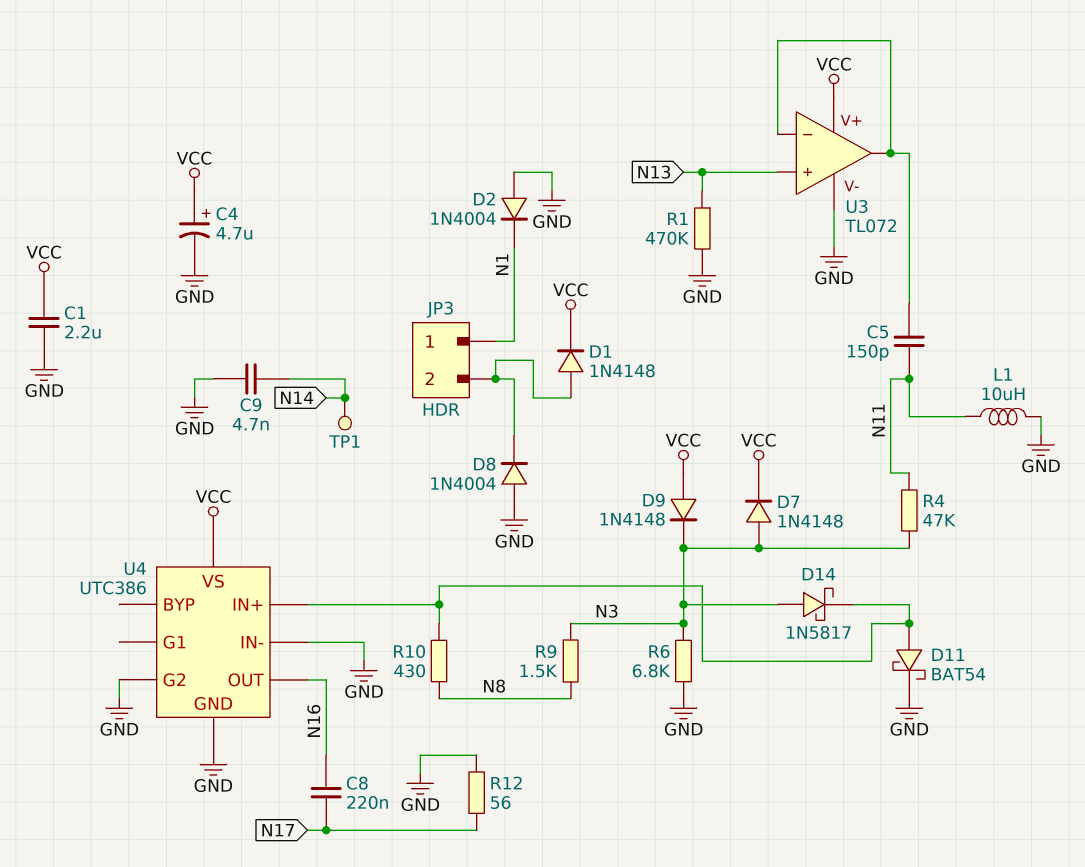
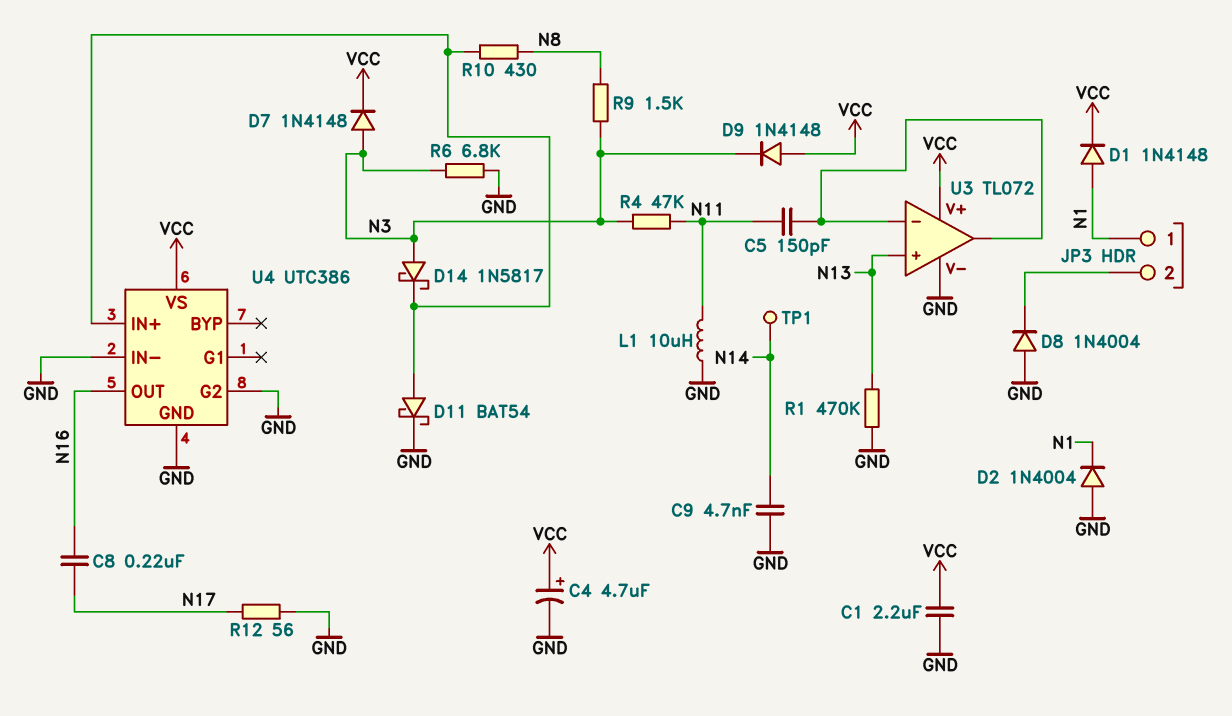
D1: diode 1N4148 (A JP3/2, K VCC) -> diode 1N4148 (A N1, K VCC)

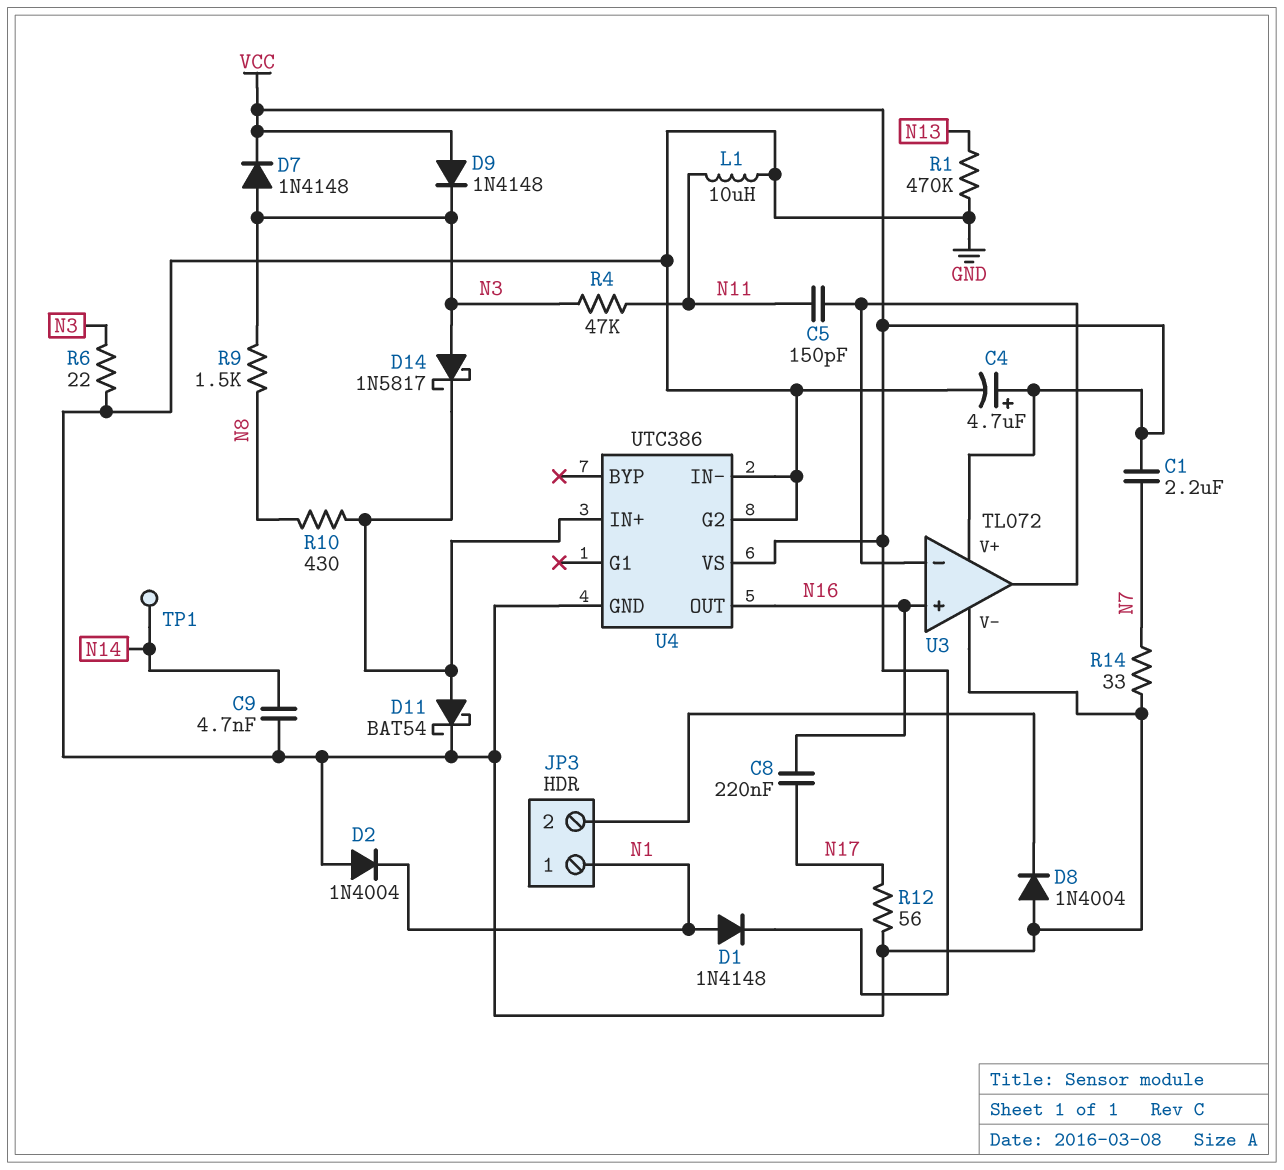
C1: 2.2uF (GND, VCC) -> 2.2uF (N7, VCC)
R6: 6.8k (GND, N3) -> 22 (GND, N3)
R14: none -> 33 (GND, N7)
U3 pin in+: N13 -> N16

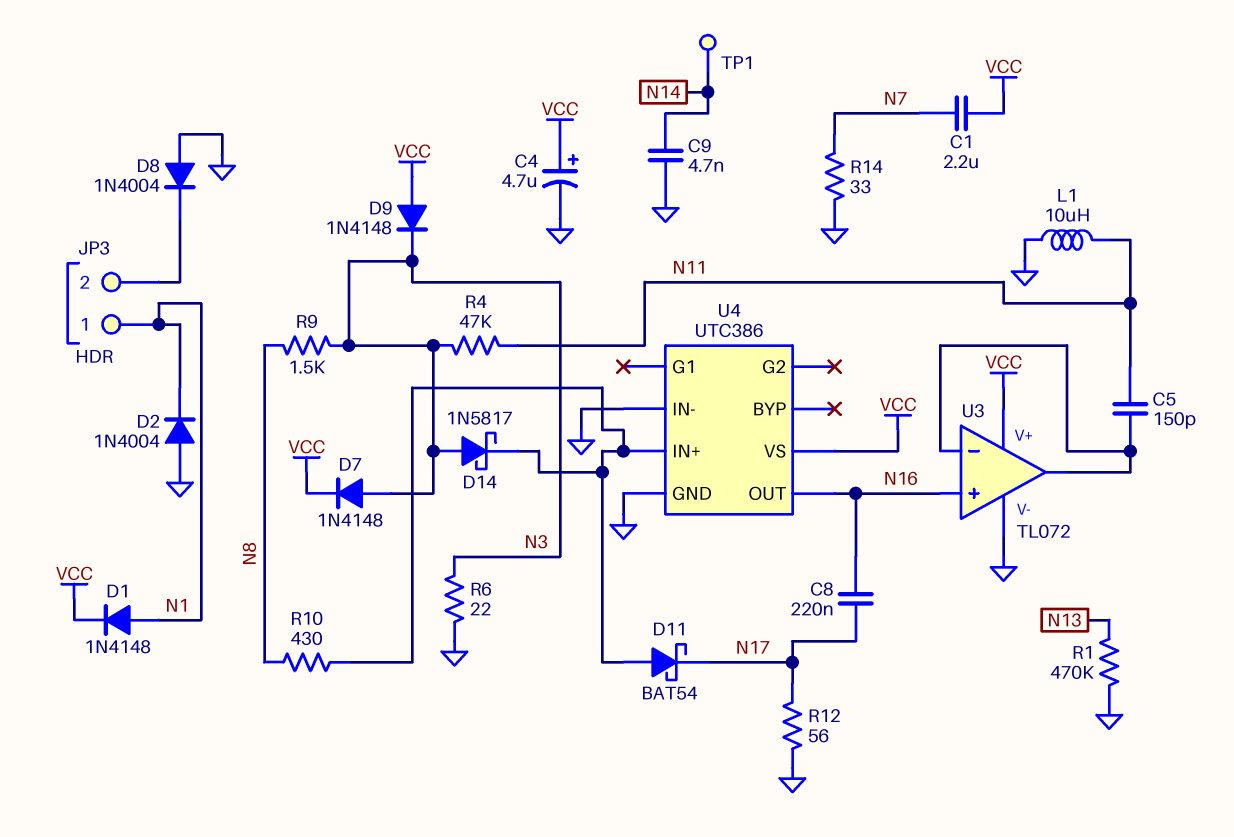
D11: schottky BAT54 (A U4/IN+, K GND) -> schottky BAT54 (A U4/IN+, K N17)
U4 pin G2: GND -> none

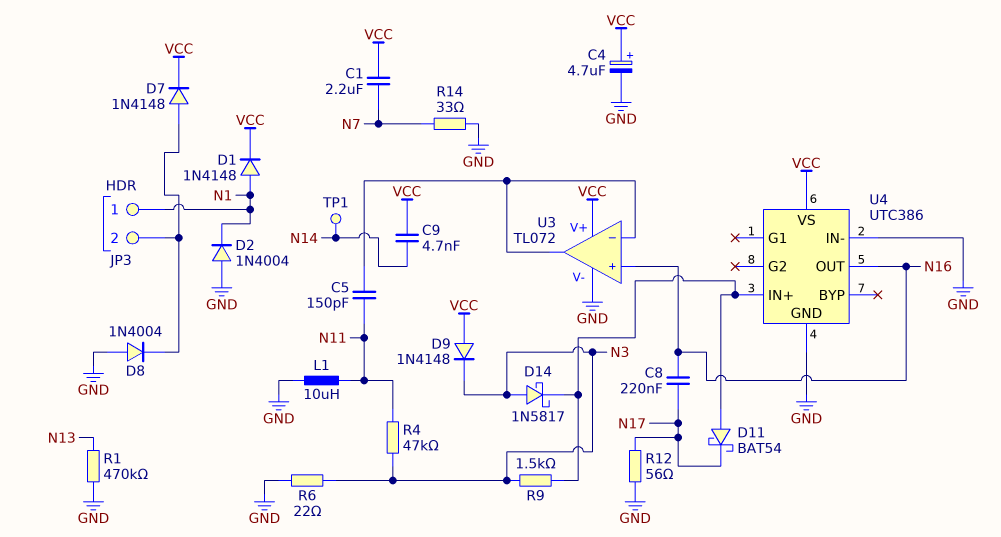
C9: 4.7nF (GND, N14) -> 4.7nF (N14, VCC)
D7: diode 1N4148 (A N3, K VCC) -> diode 1N4148 (A JP3/2, K VCC)
R9: 1.5k (N3, N8) -> 1.5k (N3, U4/IN+)
R10: 430 (N8, U4/IN+) -> none

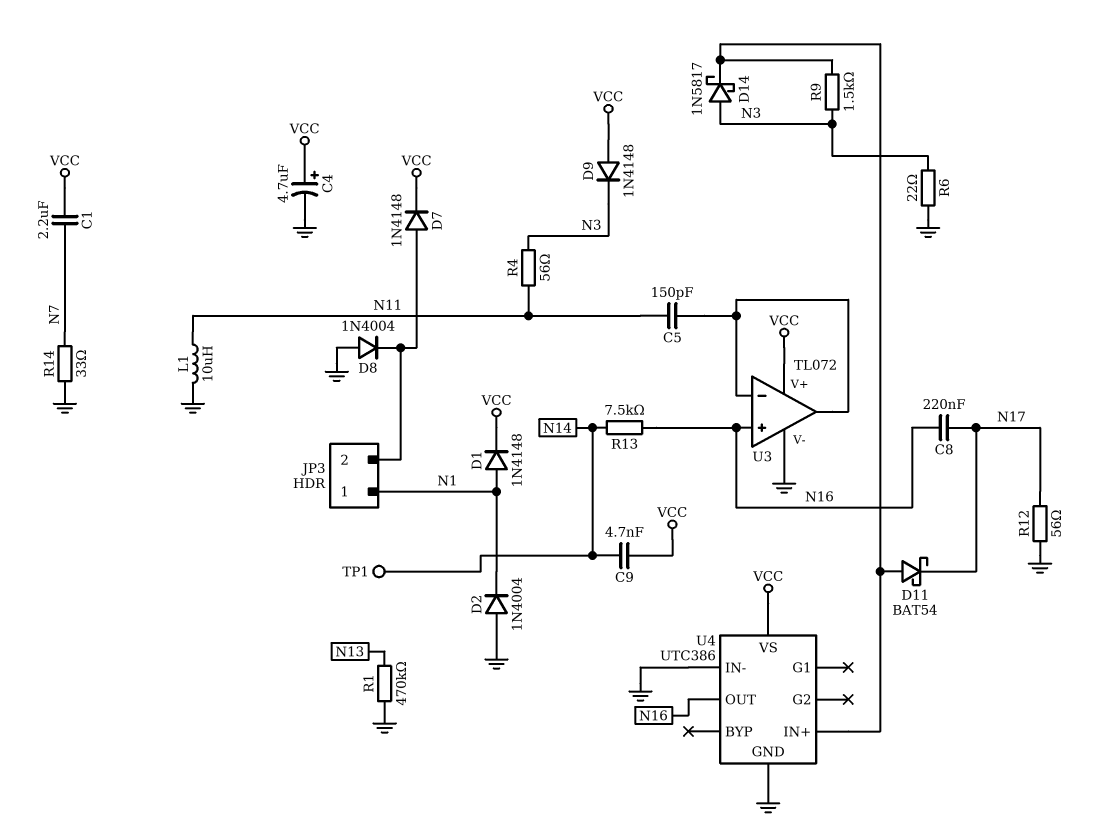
R4: 47k (N3, N11) -> 56 (N3, N11)
R13: none -> 7.5k (N14, N16)

